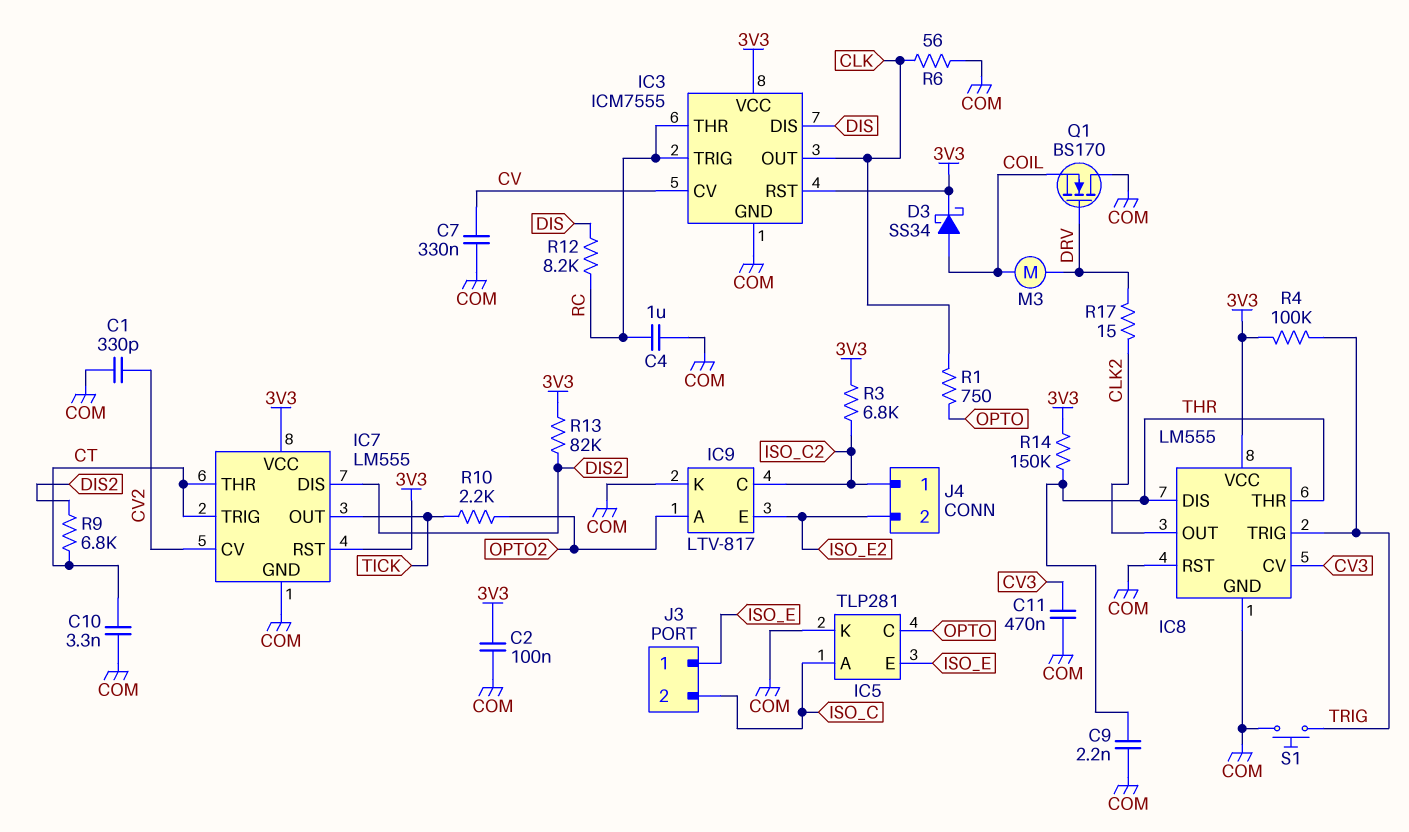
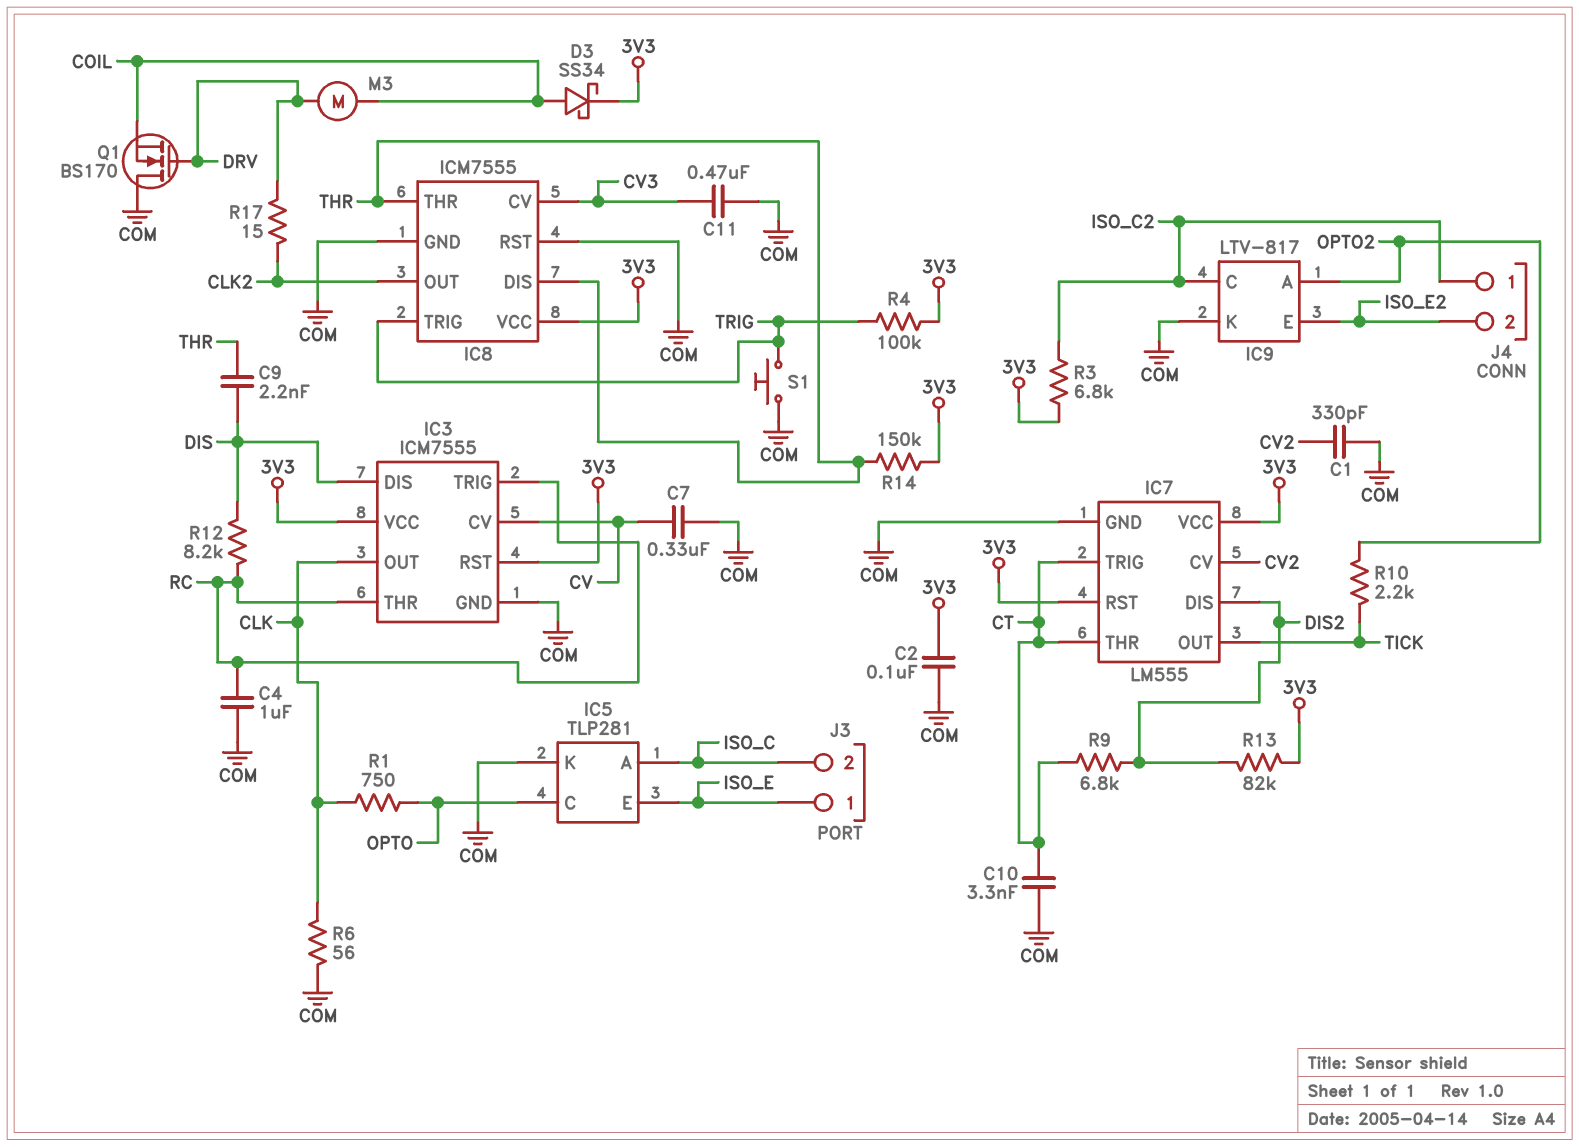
C9: 2.2nF (COM, THR) -> 2.2nF (DIS, THR)
IC8: LM555 -> ICM7555

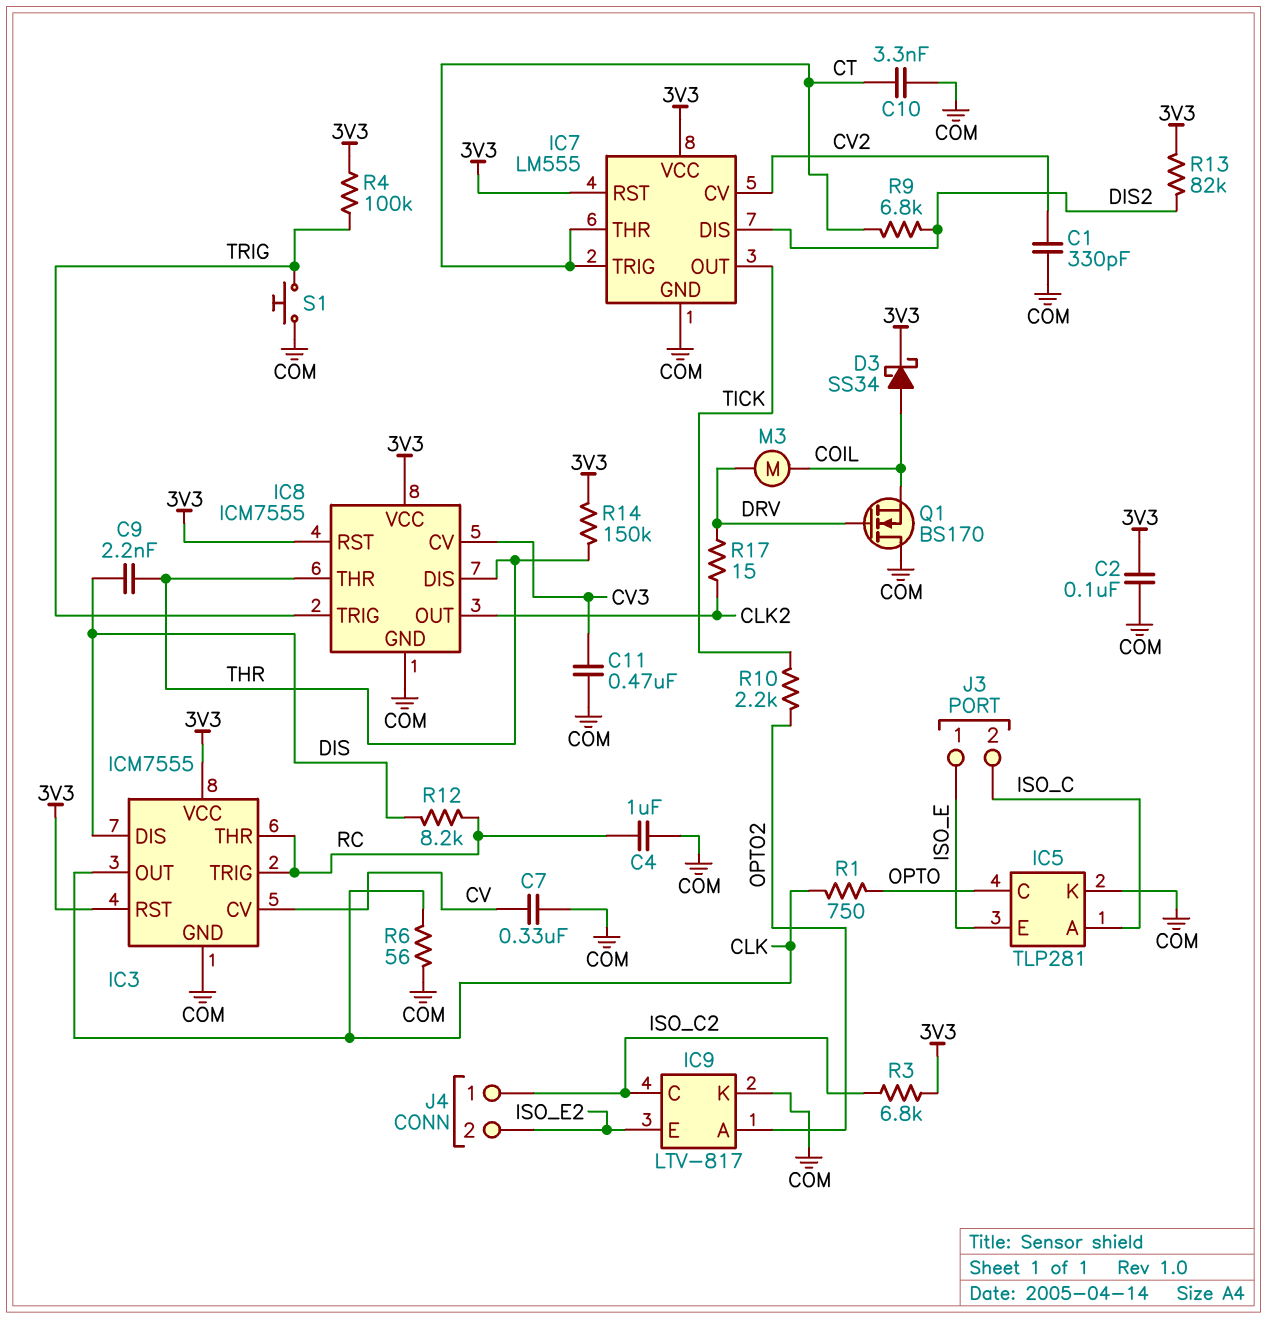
IC8 pin RST: COM -> 3V3

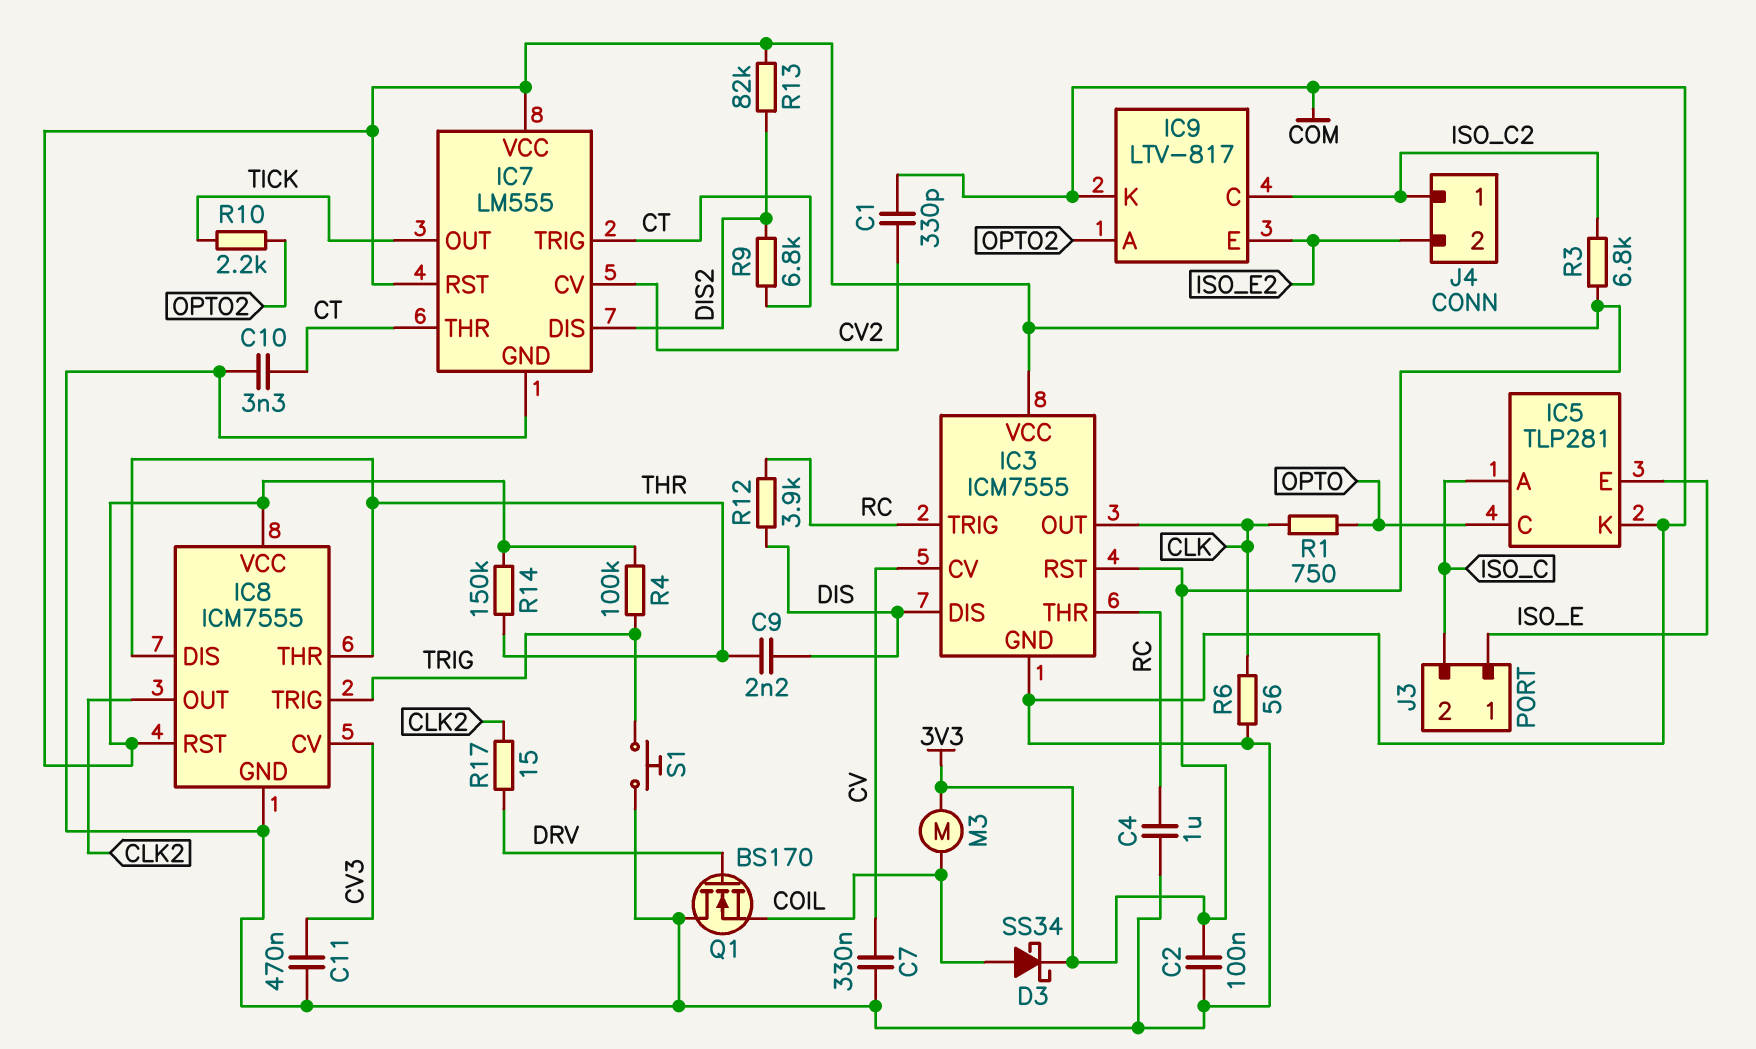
M3: motor (COIL, DRV) -> motor (3V3, COIL)
R12: 8.2k (DIS, RC) -> 3.9k (DIS, RC)

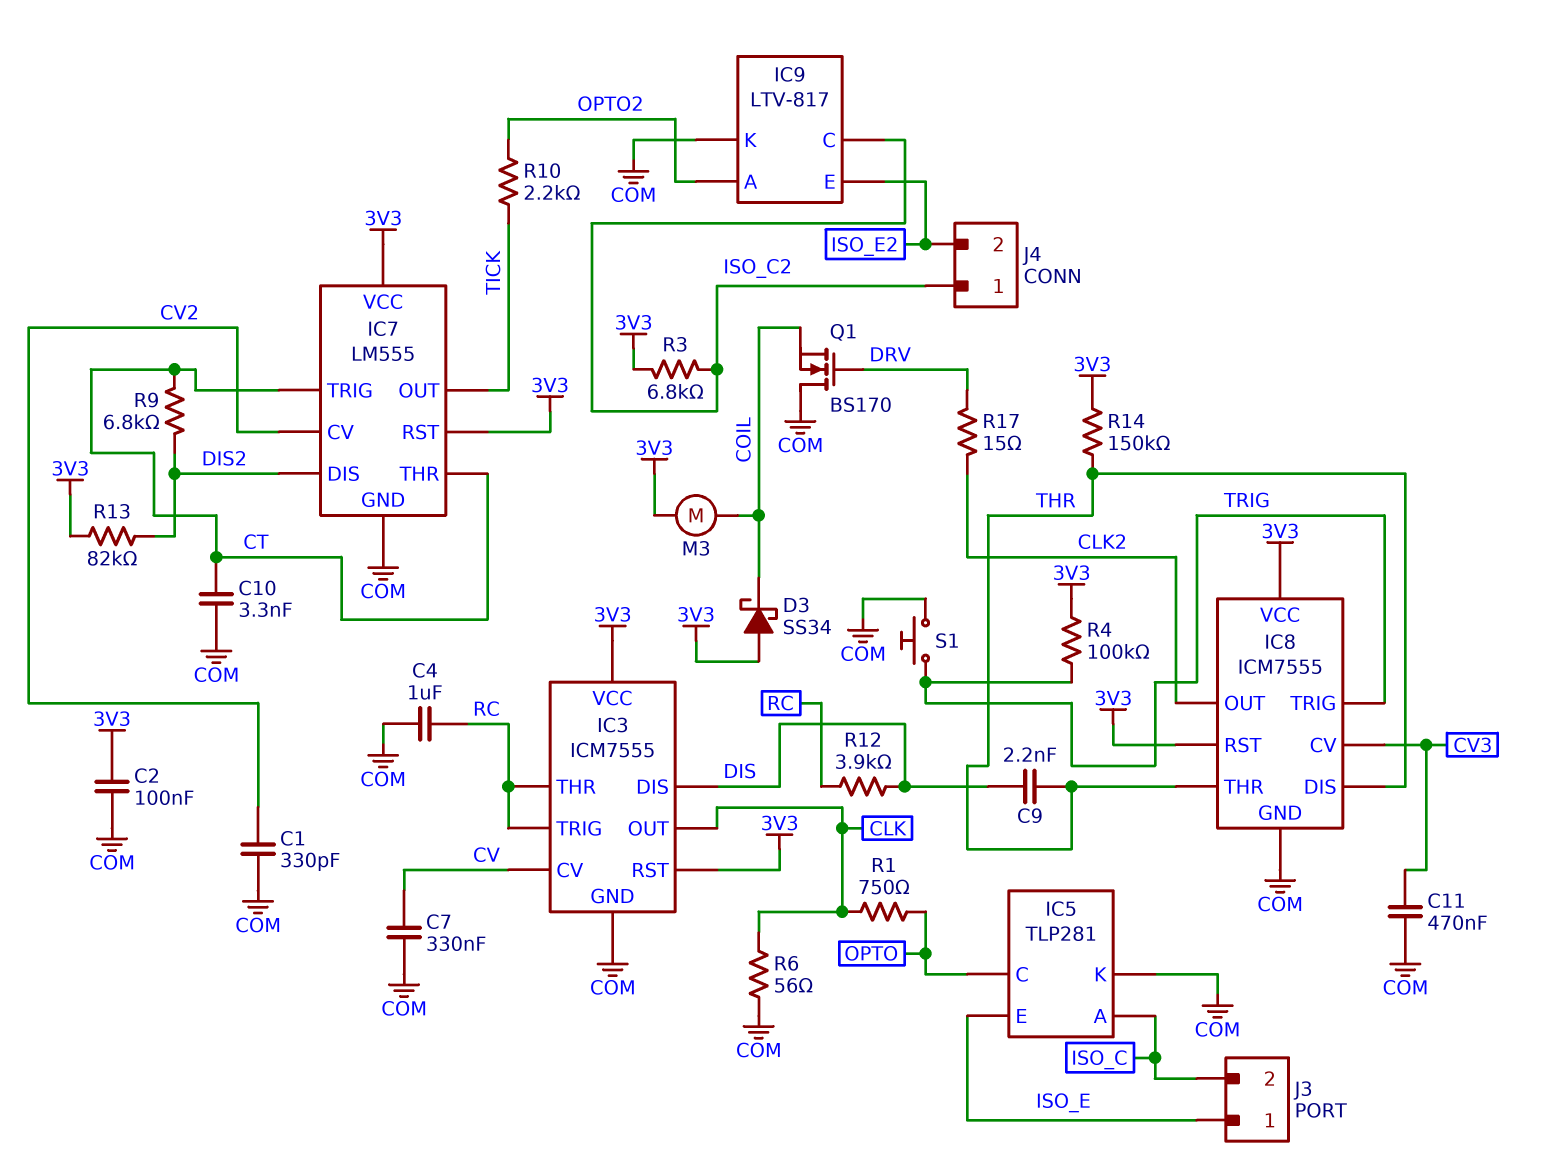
D3: schottky SS34 (A COIL, K 3V3) -> schottky SS34 (A 3V3, K COIL)

